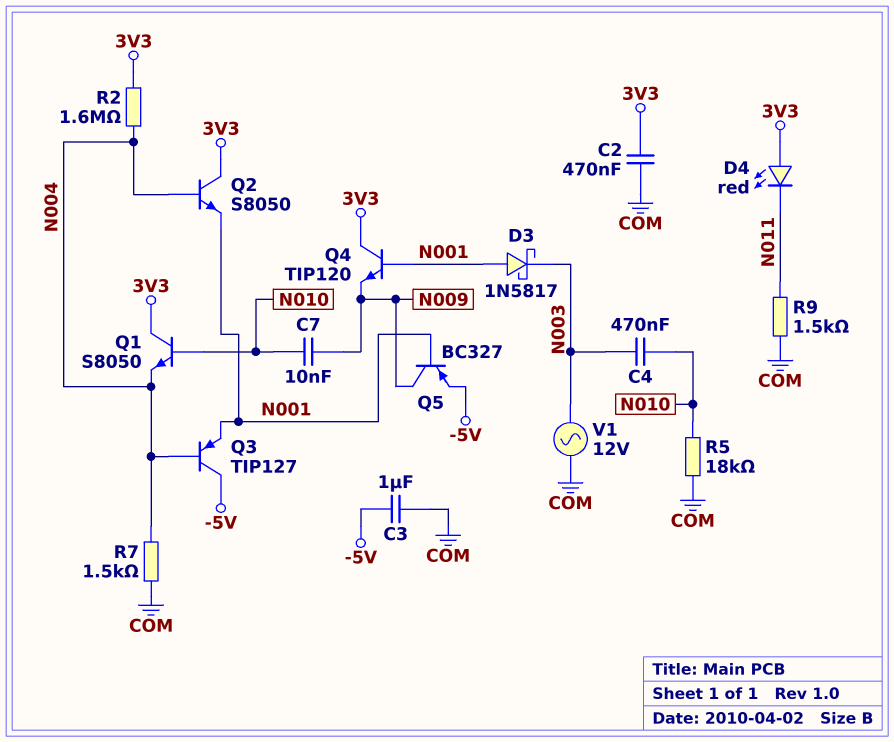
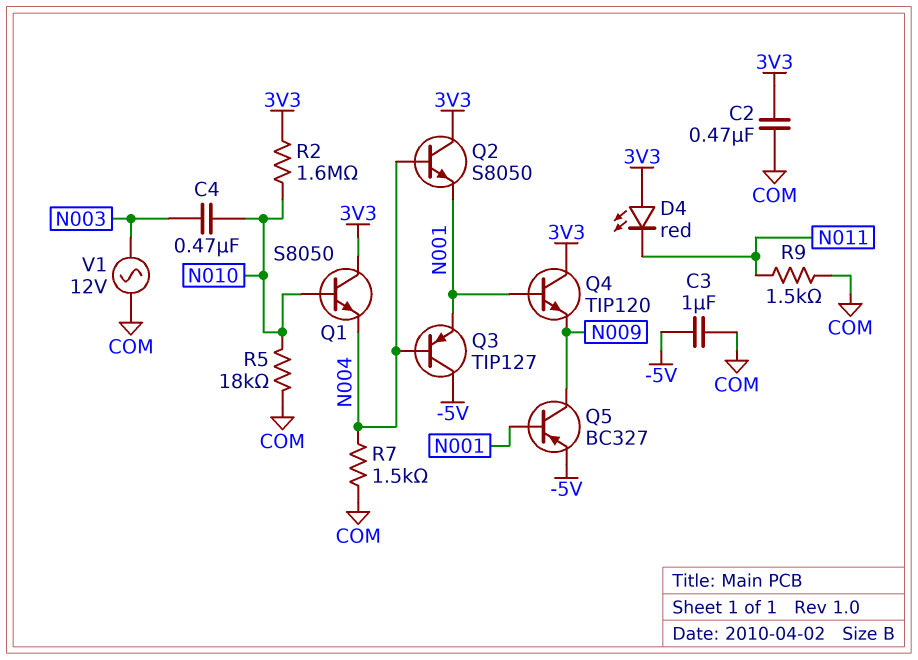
C7: 10nF (N009, N010) -> none
D3: schottky 1N5817 (A N001, K N003) -> none
R2: 1.6M (3V3, N004) -> 1.6M (3V3, N010)

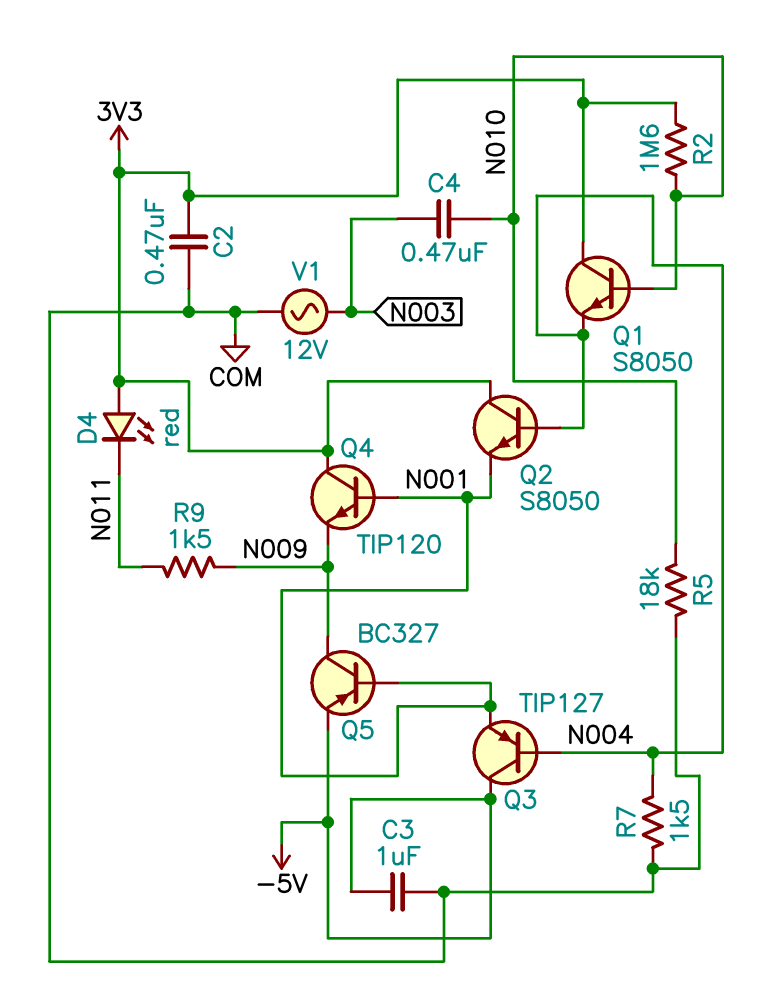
R9: 1.5k (COM, N011) -> 1.5k (N009, N011)

